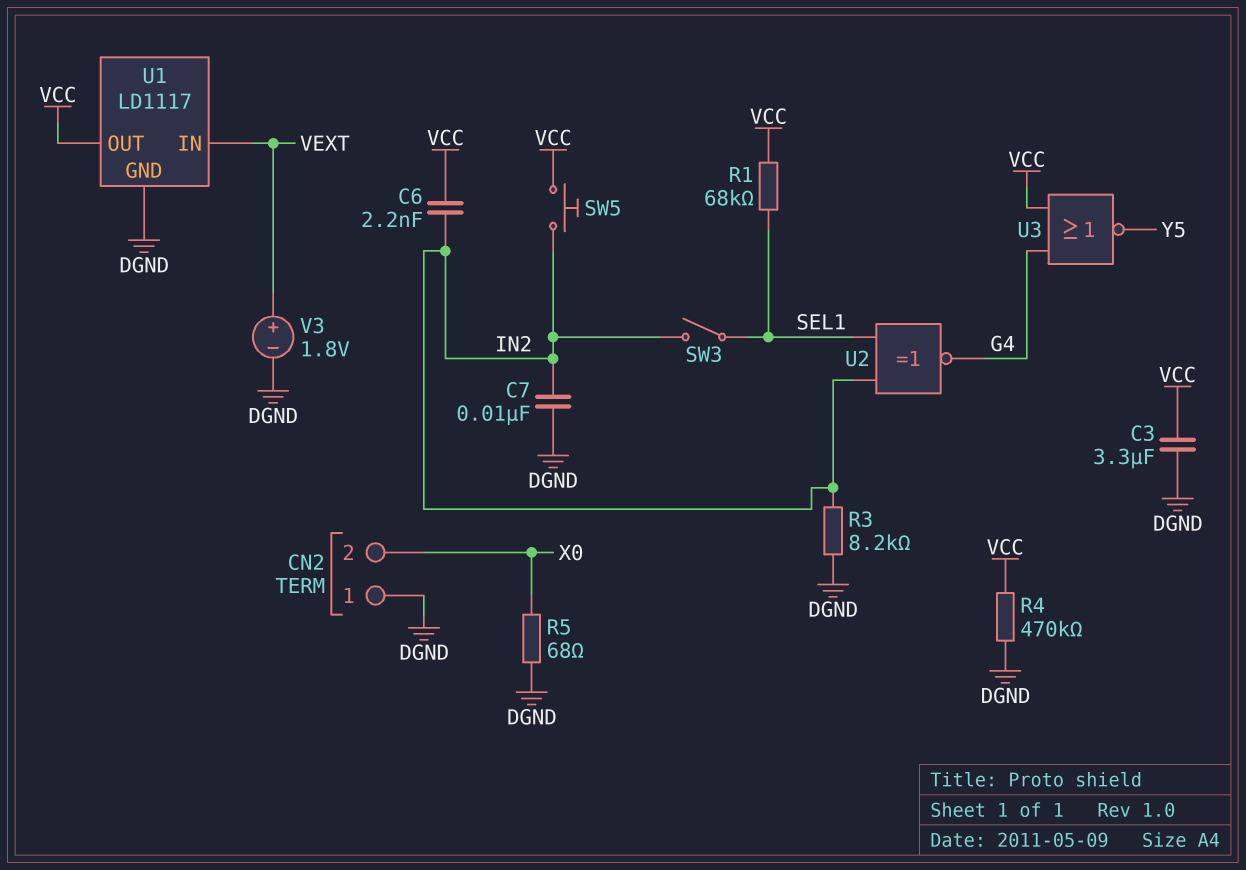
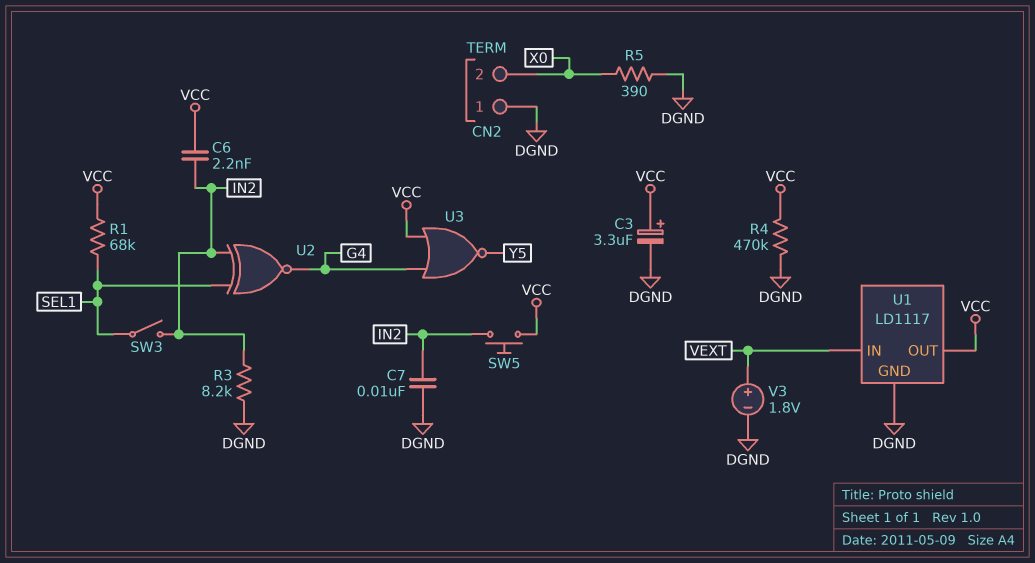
C3: 3.3uF (DGND, VCC) -> 3.3uF (plus VCC, minus DGND)
R5: 68 (DGND, X0) -> 390 (DGND, X0)

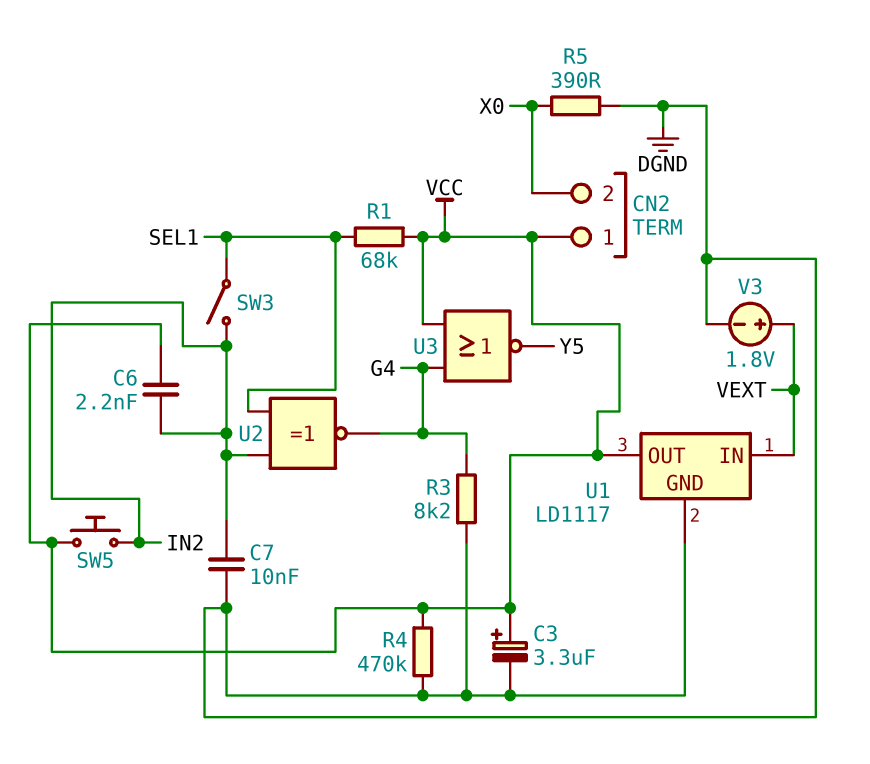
CN2 pin 1: DGND -> VCC
R3: 8.2k (DGND, IN2) -> 8.2k (DGND, G4)

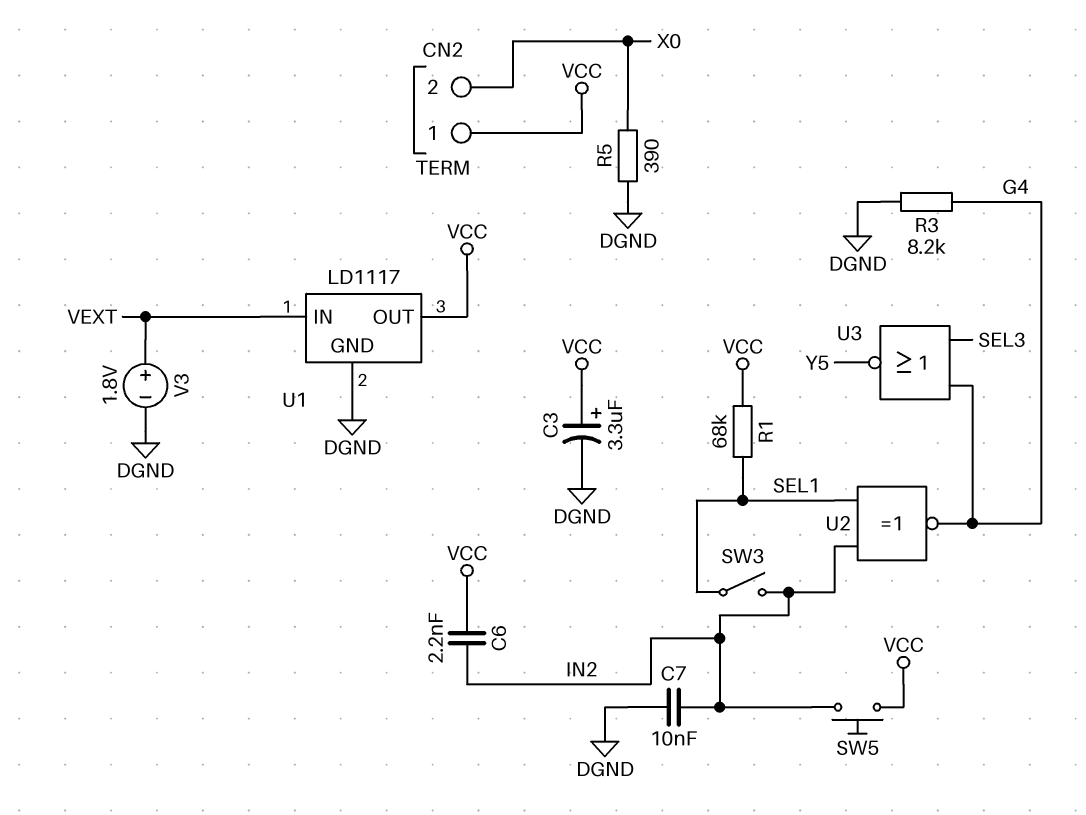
R4: 470k (DGND, VCC) -> none
U3: NOR (in G4, in VCC, out Y5) -> NOR (in G4, in SEL3, out Y5)

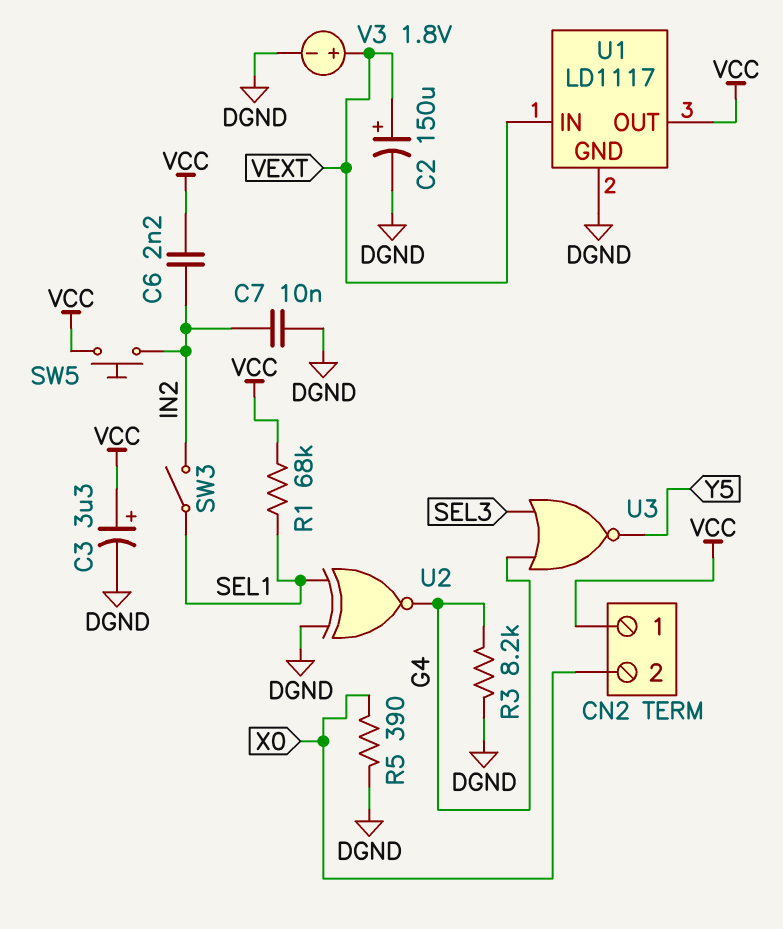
C2: none -> 150uF (plus VEXT, minus DGND)
U2: XNOR (in IN2, in SEL1, out G4) -> XNOR (in DGND, in SEL1, out G4)

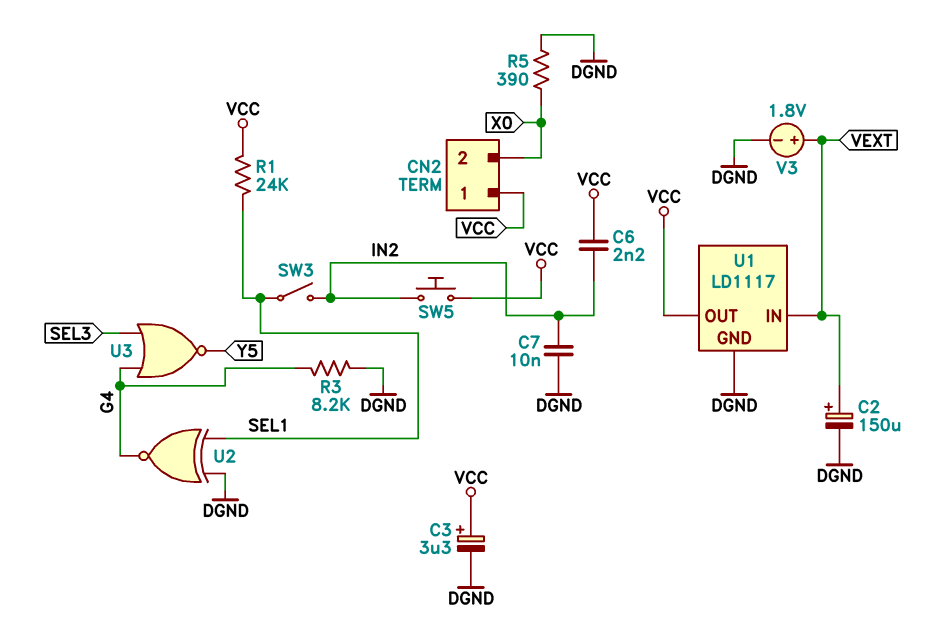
R1: 68k (SEL1, VCC) -> 24k (SEL1, VCC)

